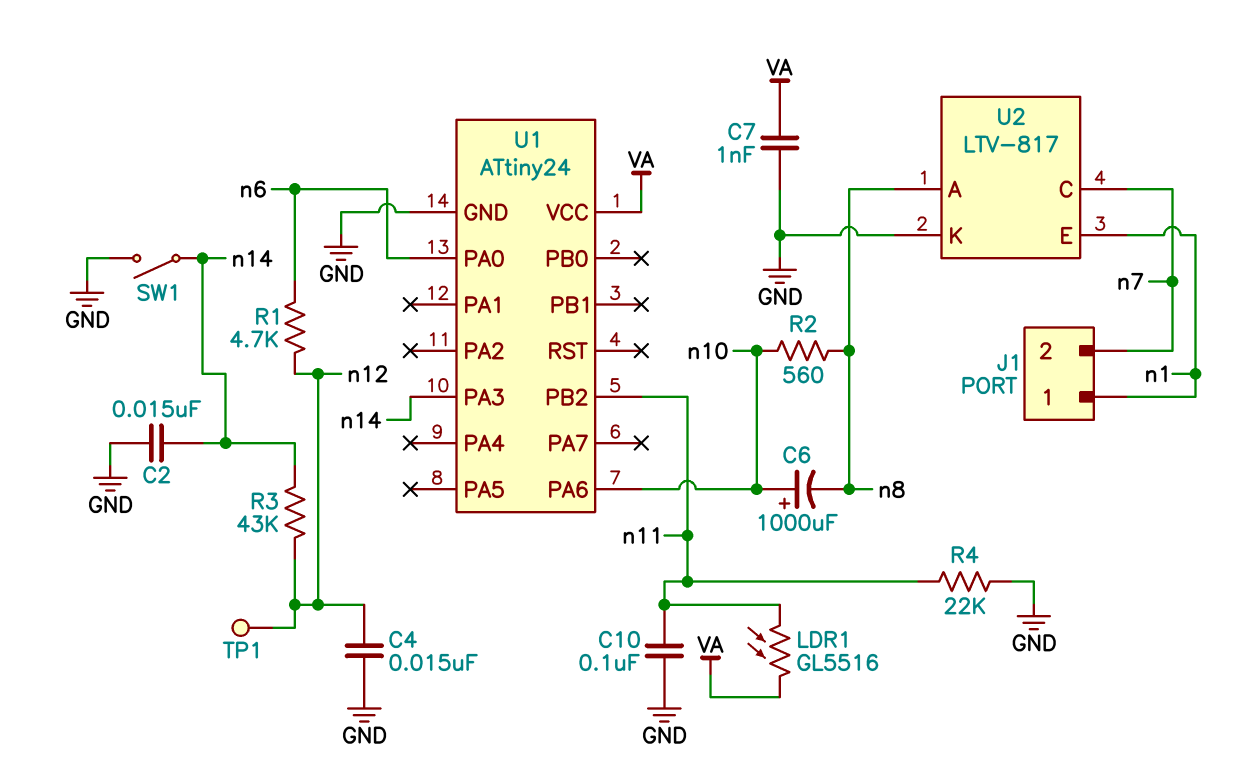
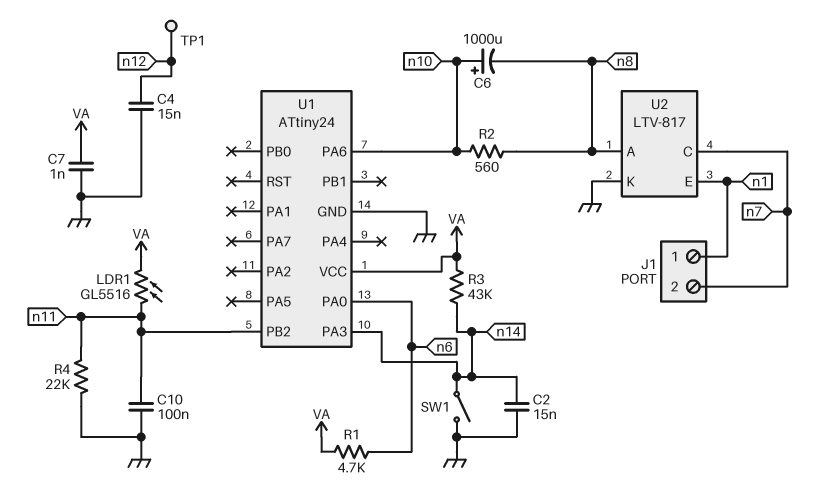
R1: 4.7k (n6, n12) -> 4.7k (VA, n6)
R3: 43k (n12, n14) -> 43k (VA, n14)

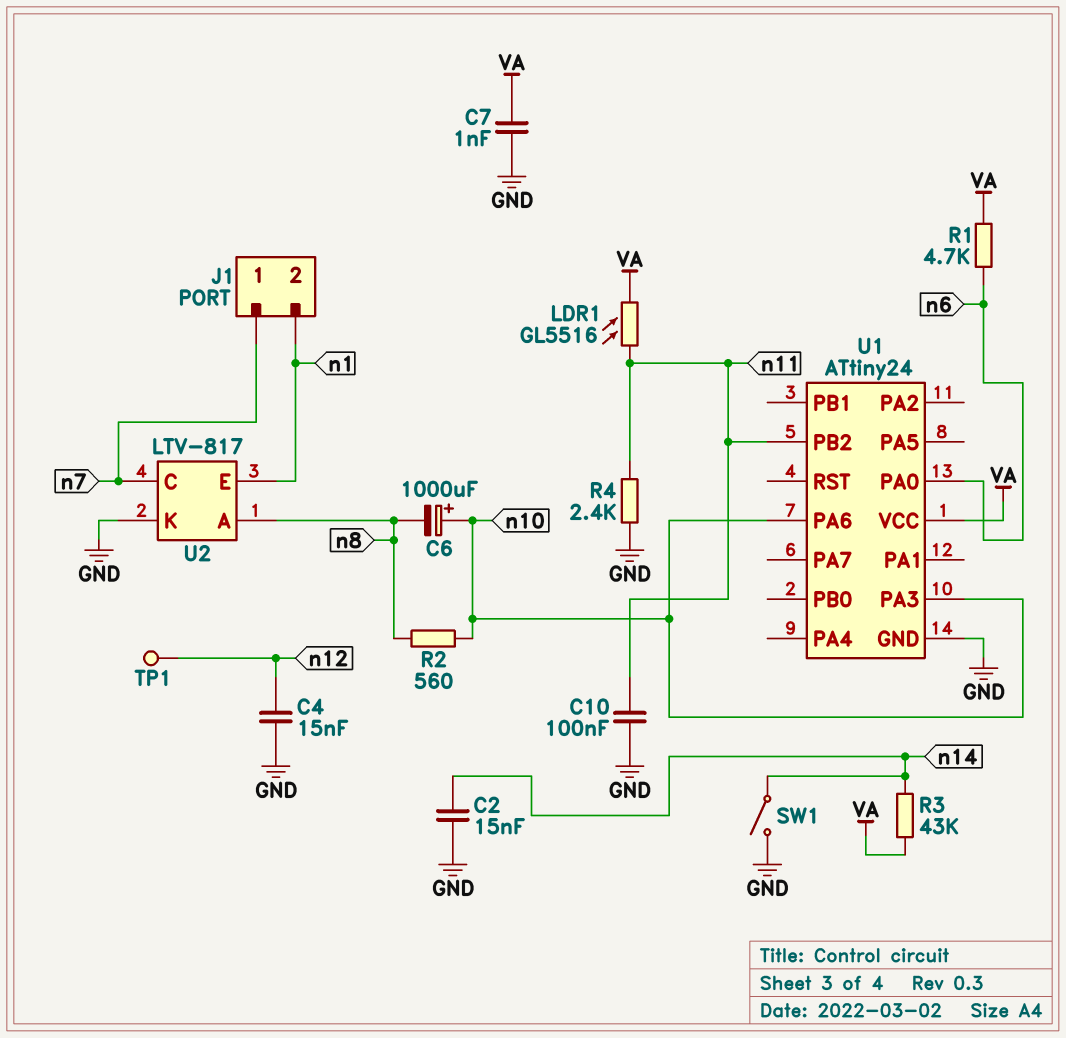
J1 pin 1: n1 -> n7
J1 pin 2: n7 -> n1
R4: 22k (GND, n11) -> 2.4k (GND, n11)
U1 pin PA3: n14 -> n10

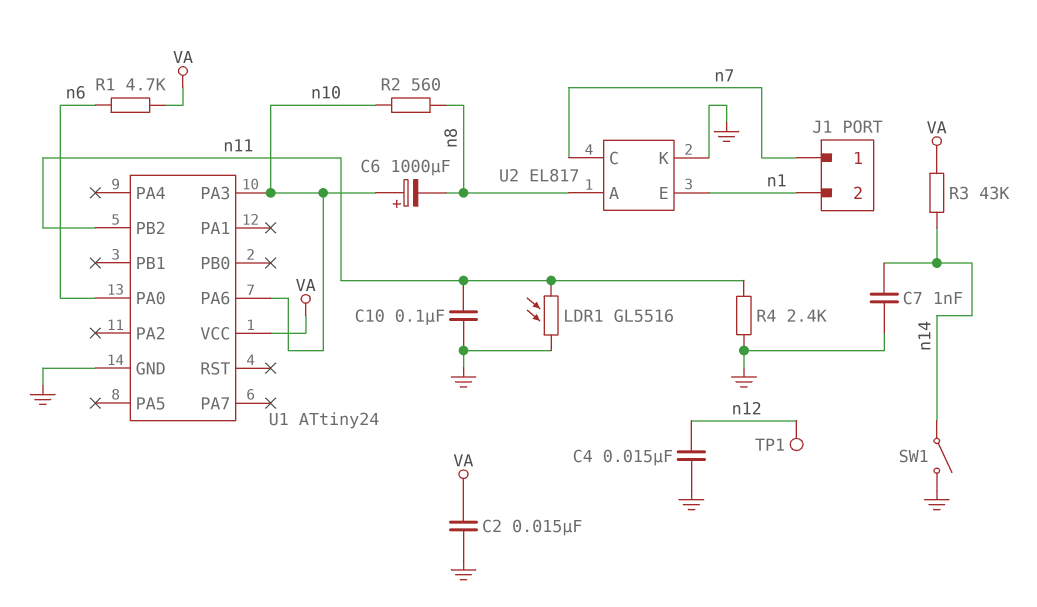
C2: 15nF (GND, n14) -> 15nF (GND, VA)
C7: 1nF (GND, VA) -> 1nF (GND, n14)
LDR1: GL5516 (VA, n11) -> GL5516 (GND, n11)
U2: LTV-817 -> EL817

